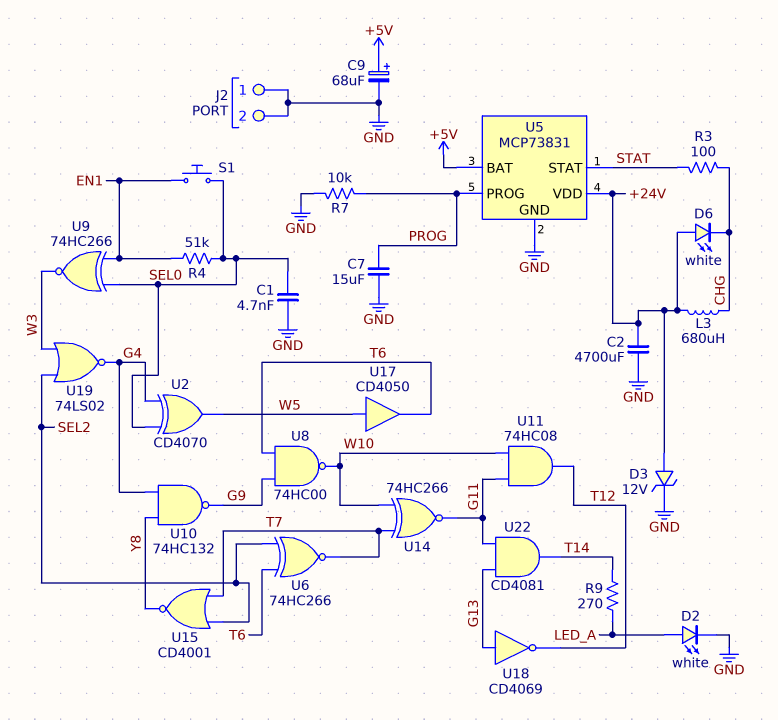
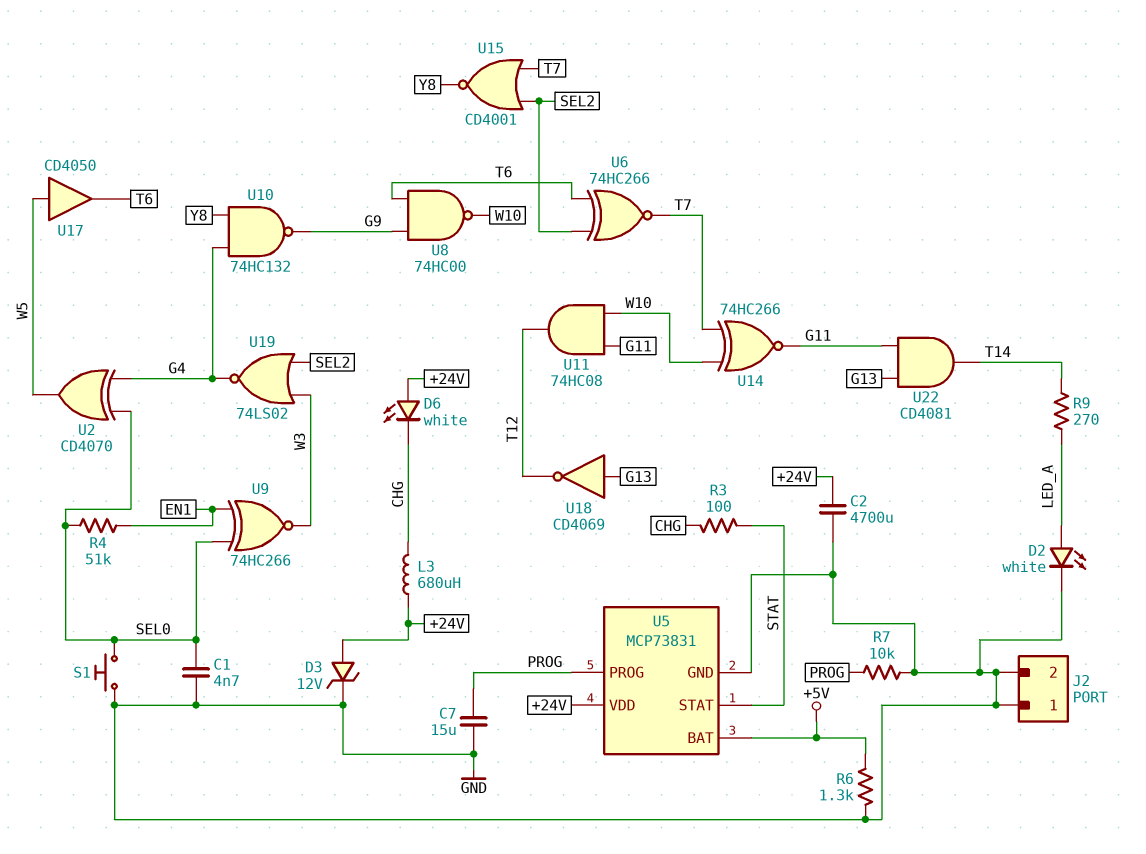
C9: 68uF (plus +5V, minus GND) -> none
R6: none -> 1.3k (+5V, GND)
S1: button (EN1, SEL0) -> button (GND, SEL0)

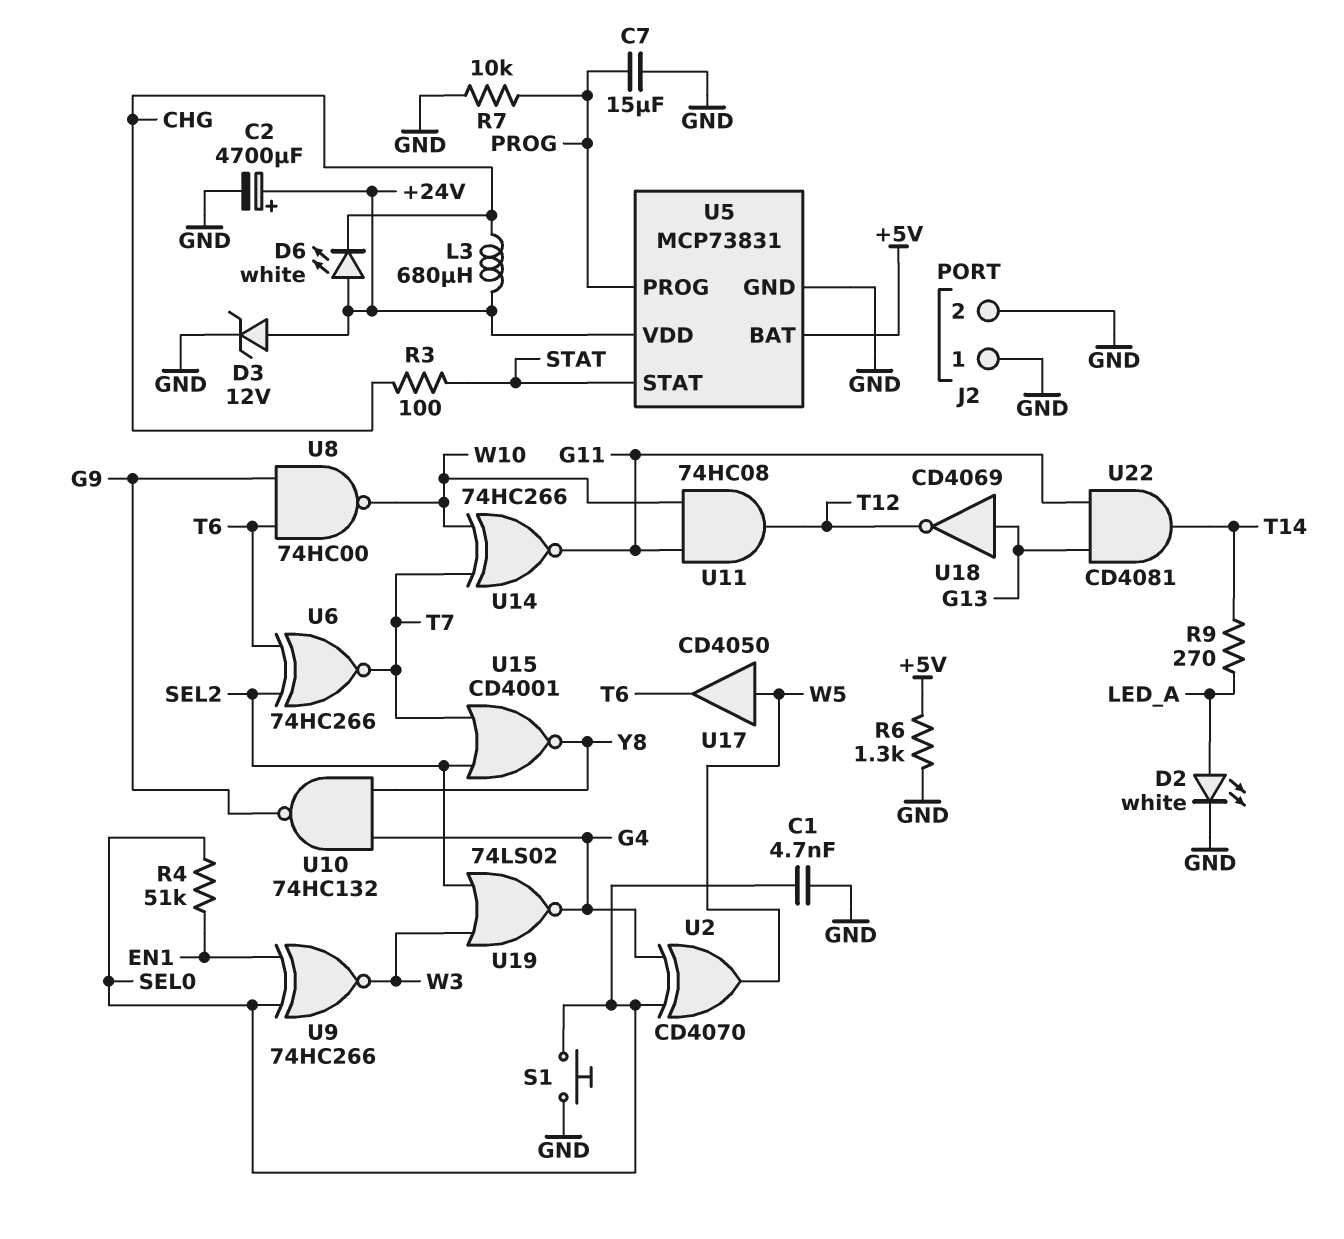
C2: 4700uF (+24V, GND) -> 4700uF (plus +24V, minus GND)

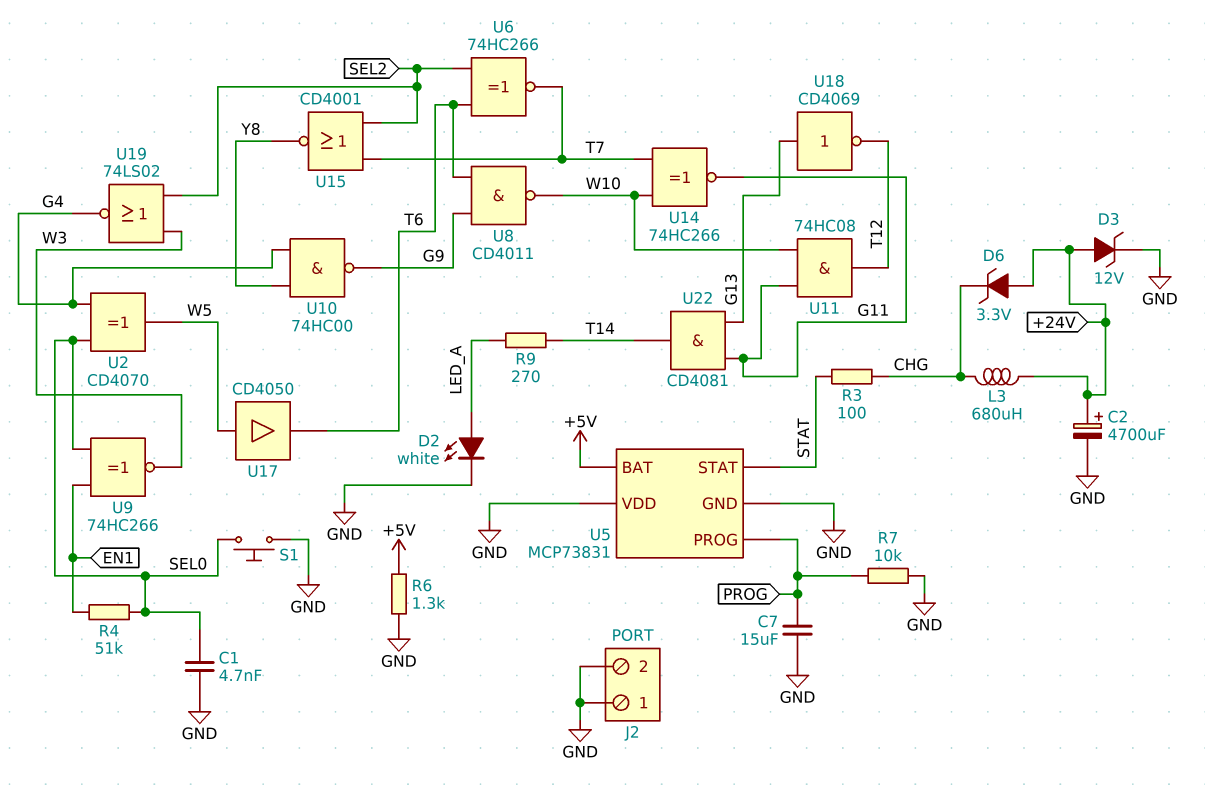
D6: LED white (A +24V, K CHG) -> zener 3.3V (A +24V, K CHG)
U5 pin VDD: +24V -> GND
U8: NAND 74HC00 (in G9, in T6, out W10) -> NAND CD4011 (in G9, in T6, out W10)
U10: NAND 74HC132 (in G4, in Y8, out G9) -> NAND 74HC00 (in G4, in Y8, out G9)

